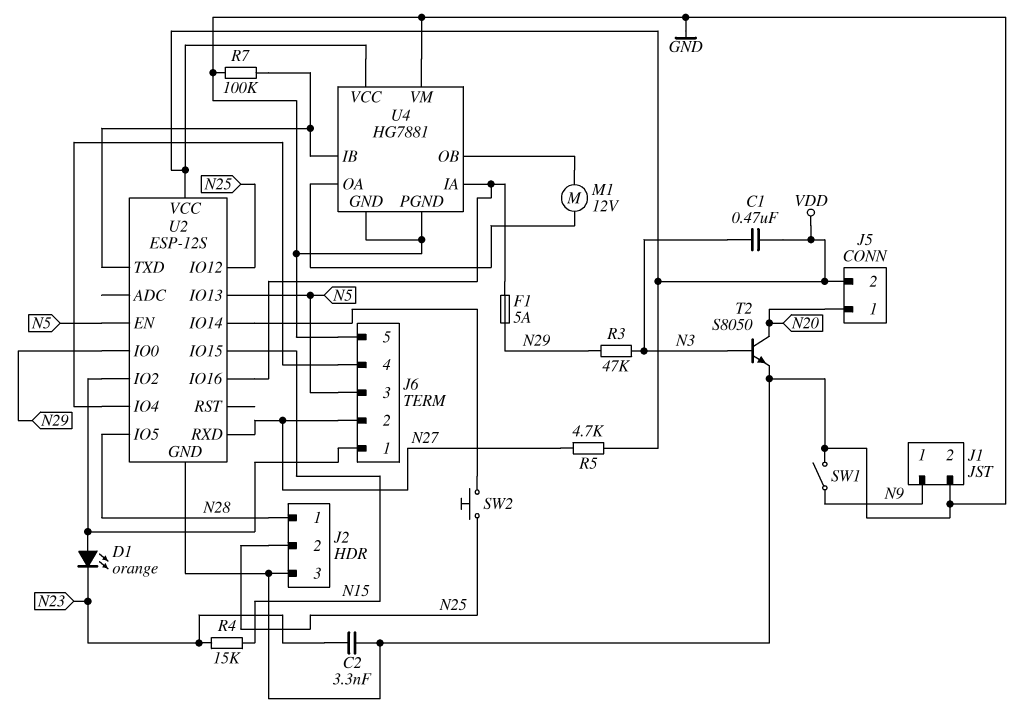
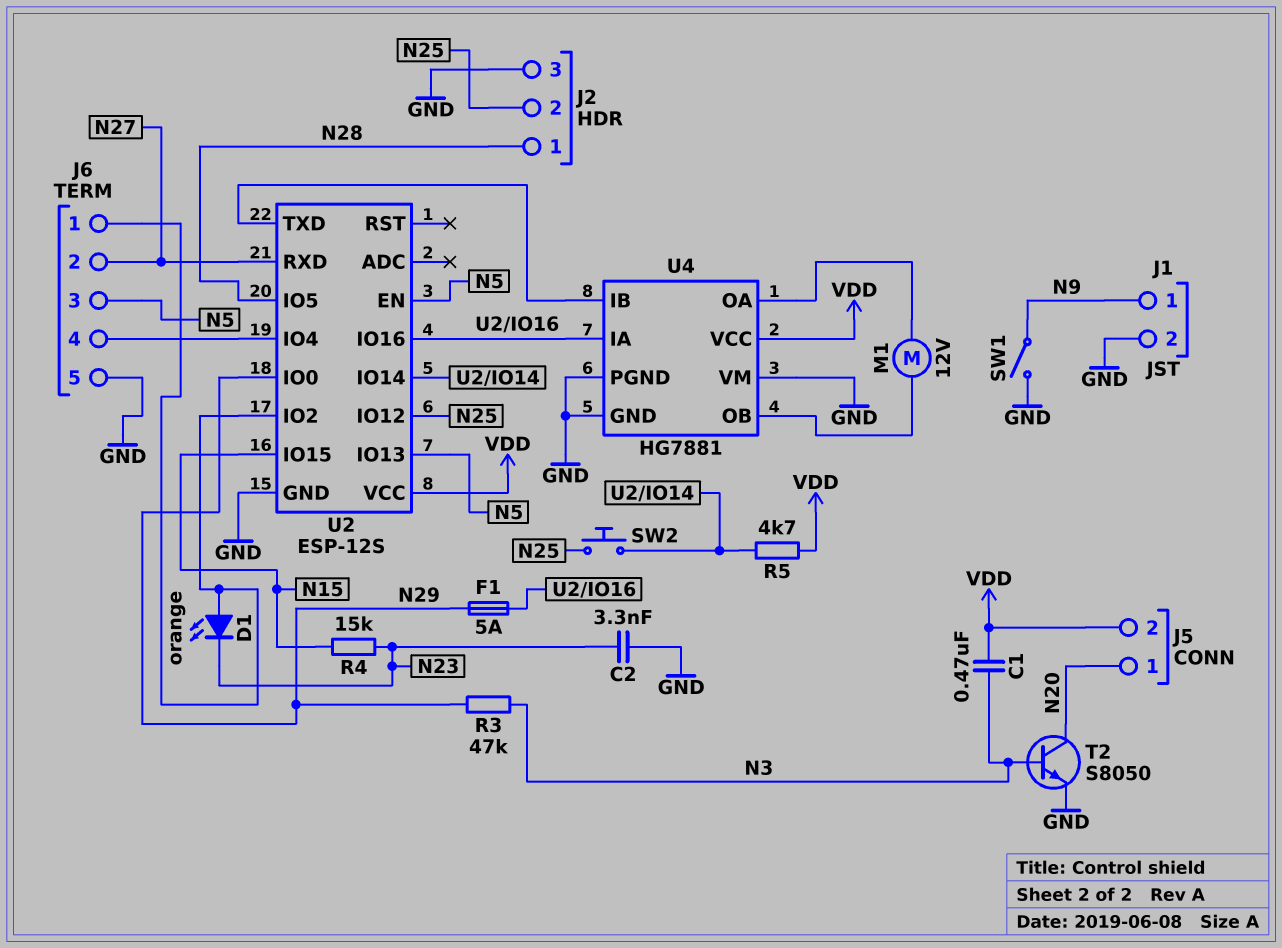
R5: 4.7k (N27, VDD) -> 4.7k (U2/IO14, VDD)
R7: 100k (GND, U2/TXD) -> none

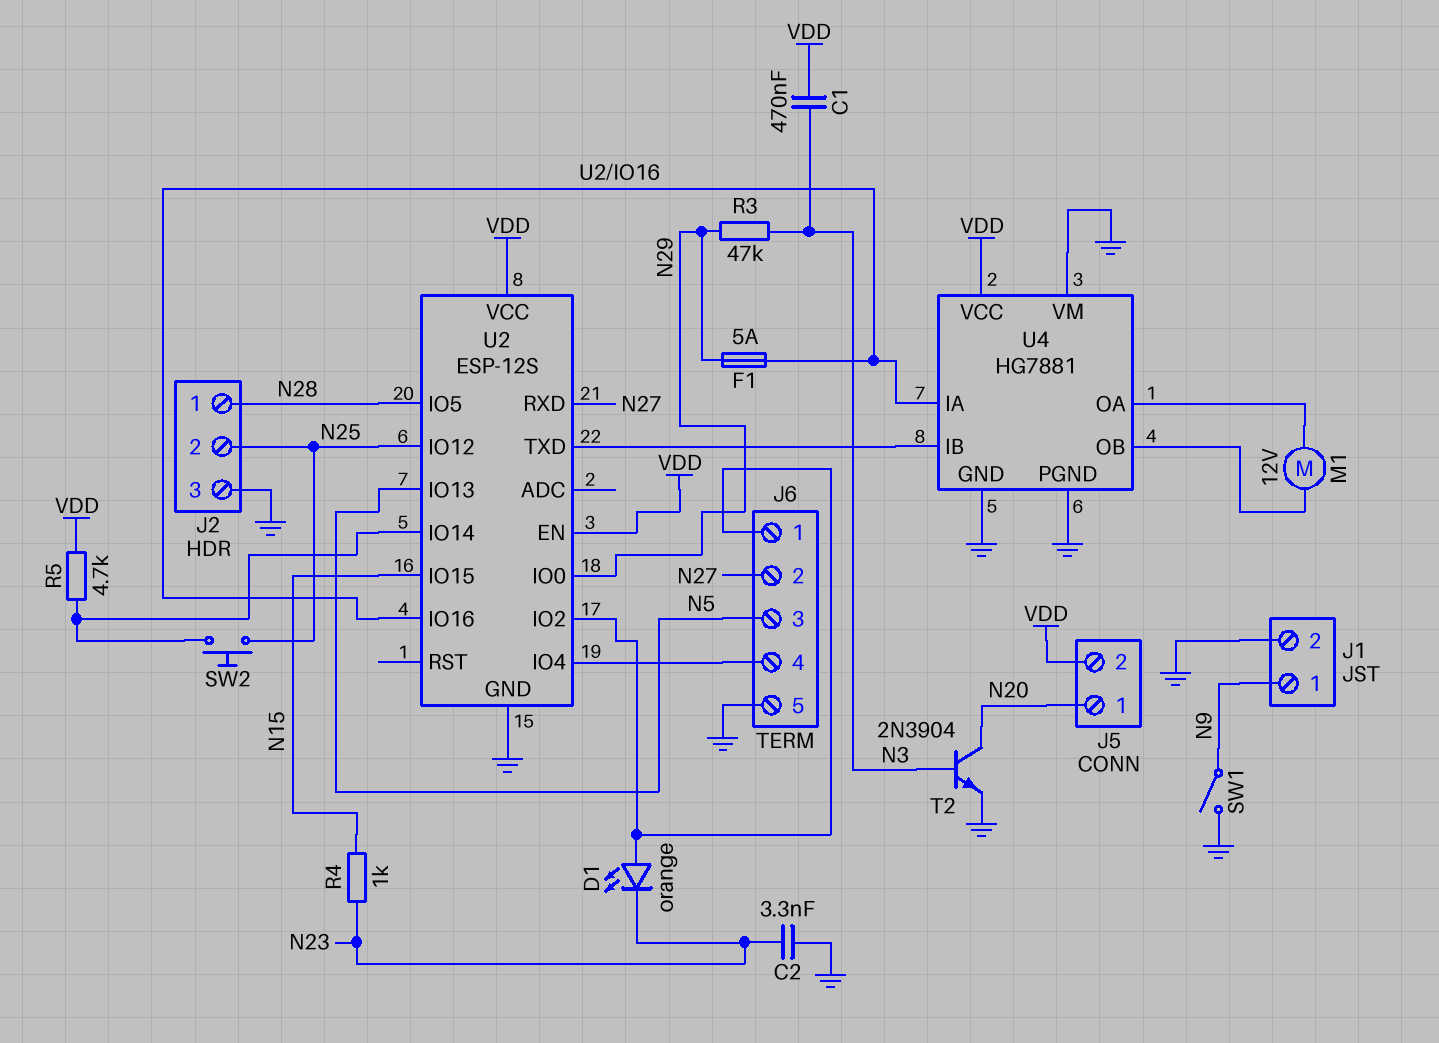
R4: 15k (N15, N23) -> 1k (N15, N23)
T2: NPN S8050 (B N3, C N20, E GND) -> NPN 2N3904 (B N3, C N20, E GND)
U2 pin EN: N5 -> VDD

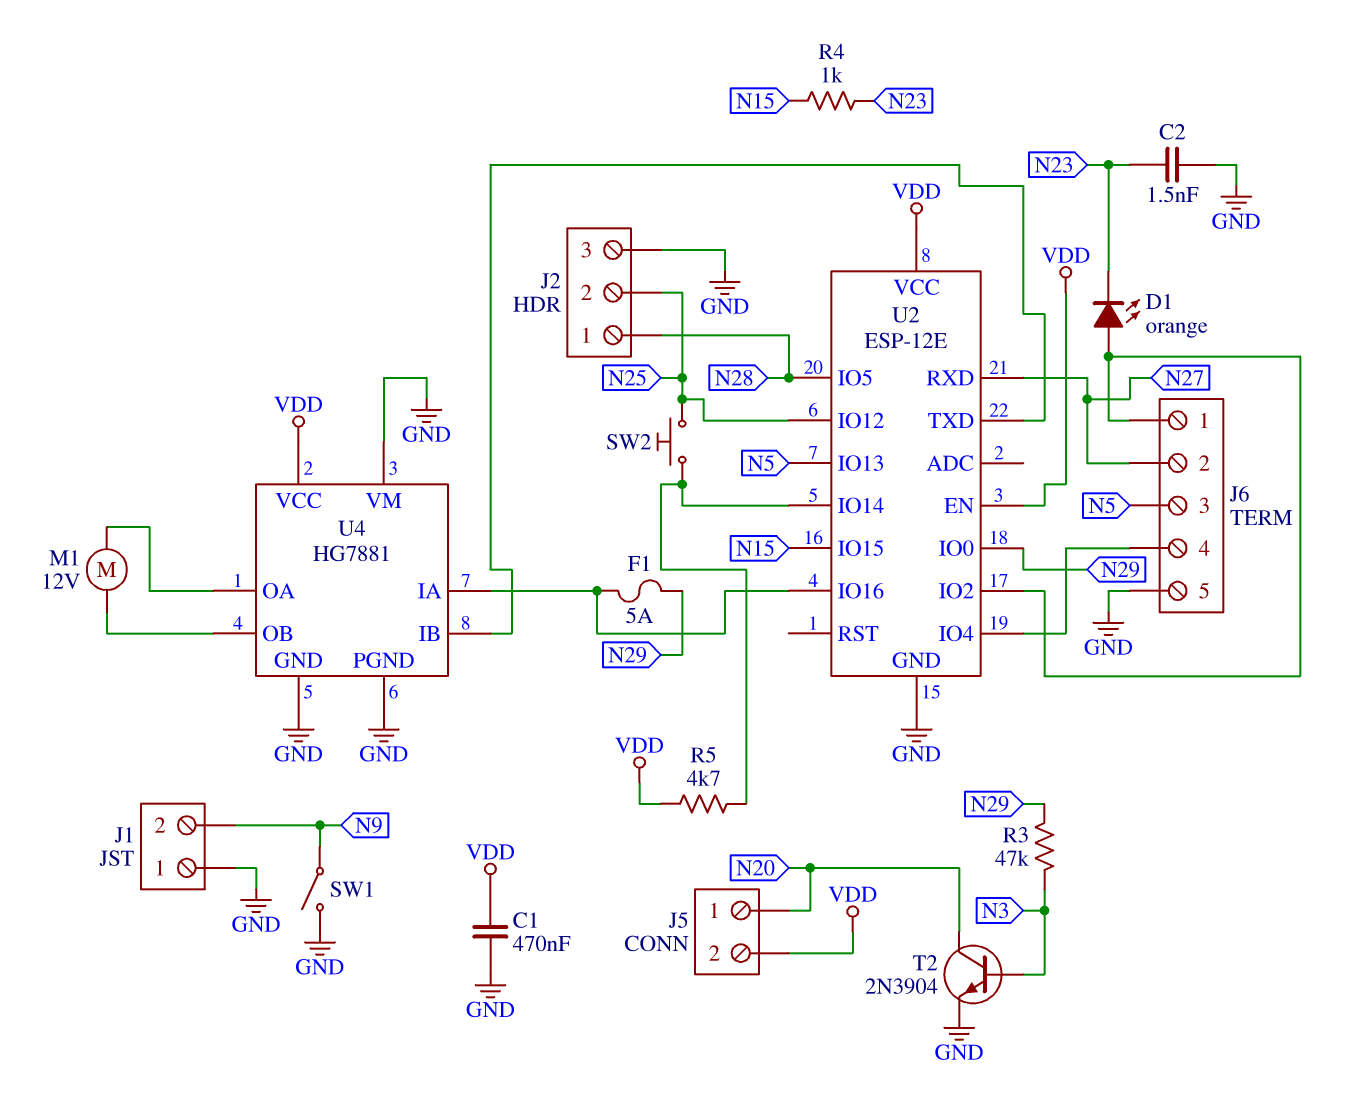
C1: 470nF (N3, VDD) -> 470nF (GND, VDD)
C2: 3.3nF (GND, N23) -> 1.5nF (GND, N23)
J1 pin 1: N9 -> GND
J1 pin 2: GND -> N9
U2: ESP-12S -> ESP-12E

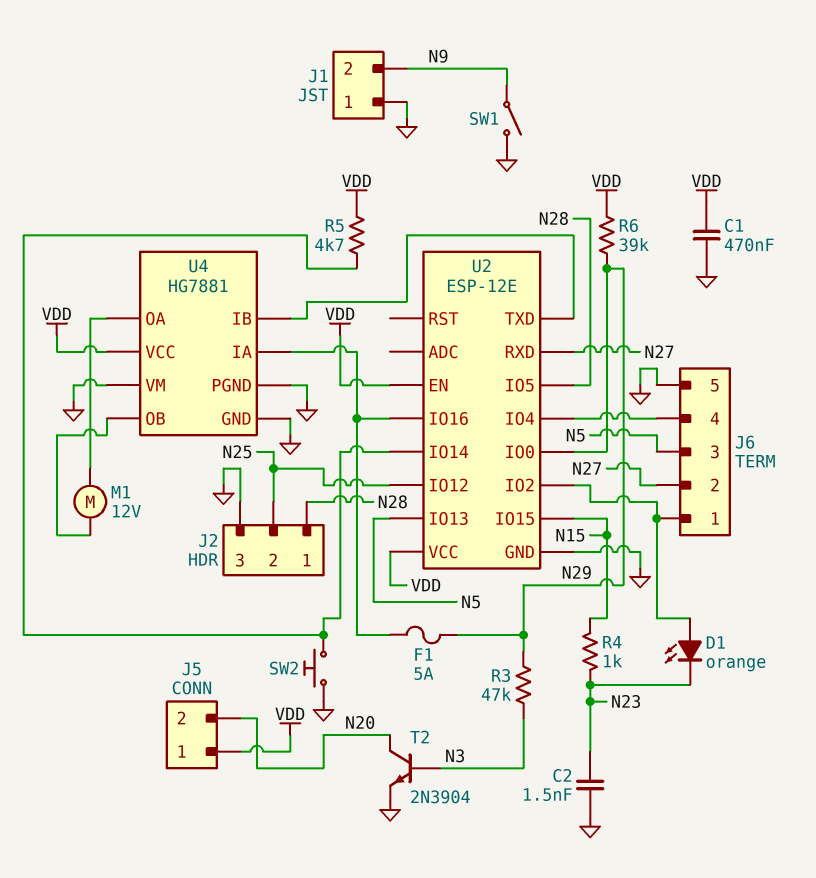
J5 pin 1: N20 -> VDD
J5 pin 2: VDD -> N20
R6: none -> 39k (N29, VDD)
SW2: button (N25, U2/IO14) -> button (GND, U2/IO14)

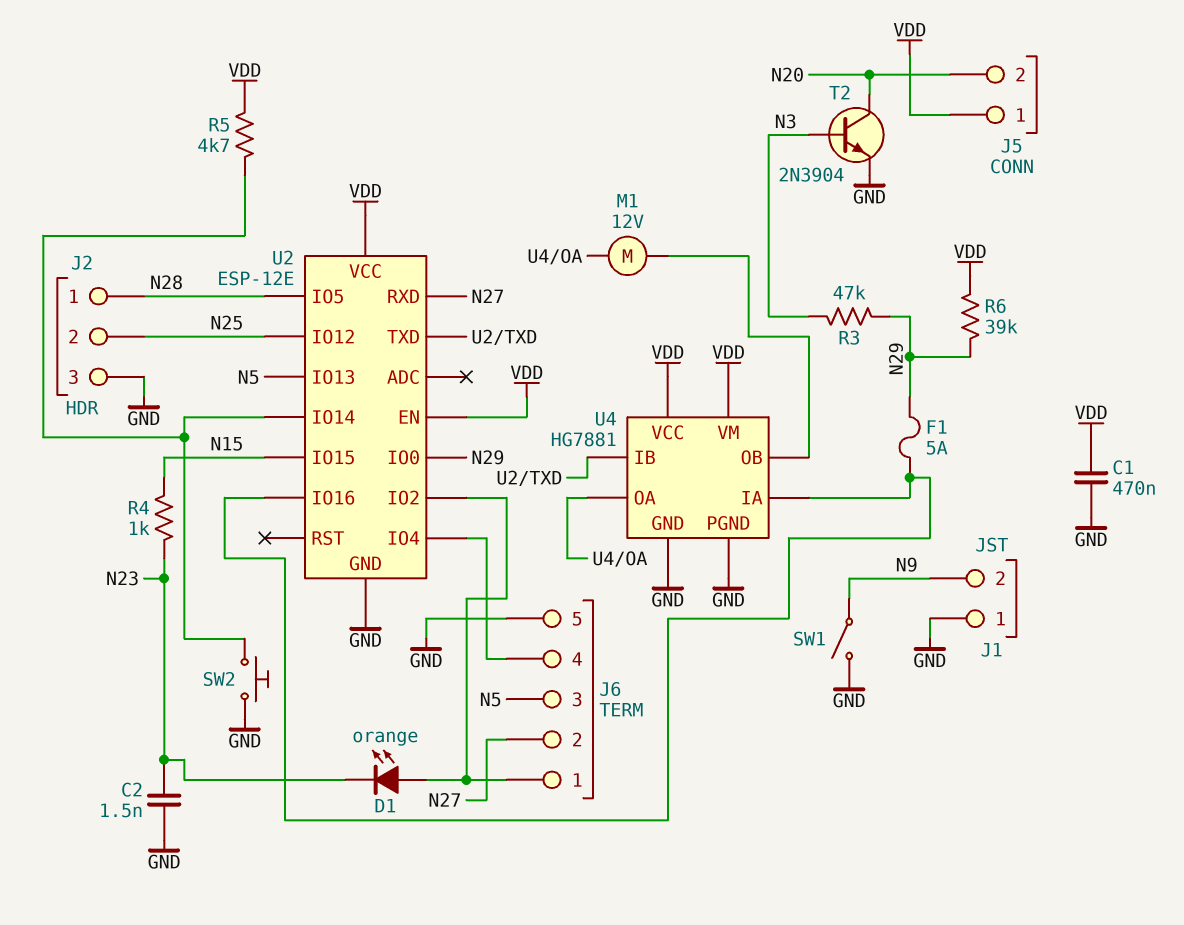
U4 pin VM: GND -> VDD

